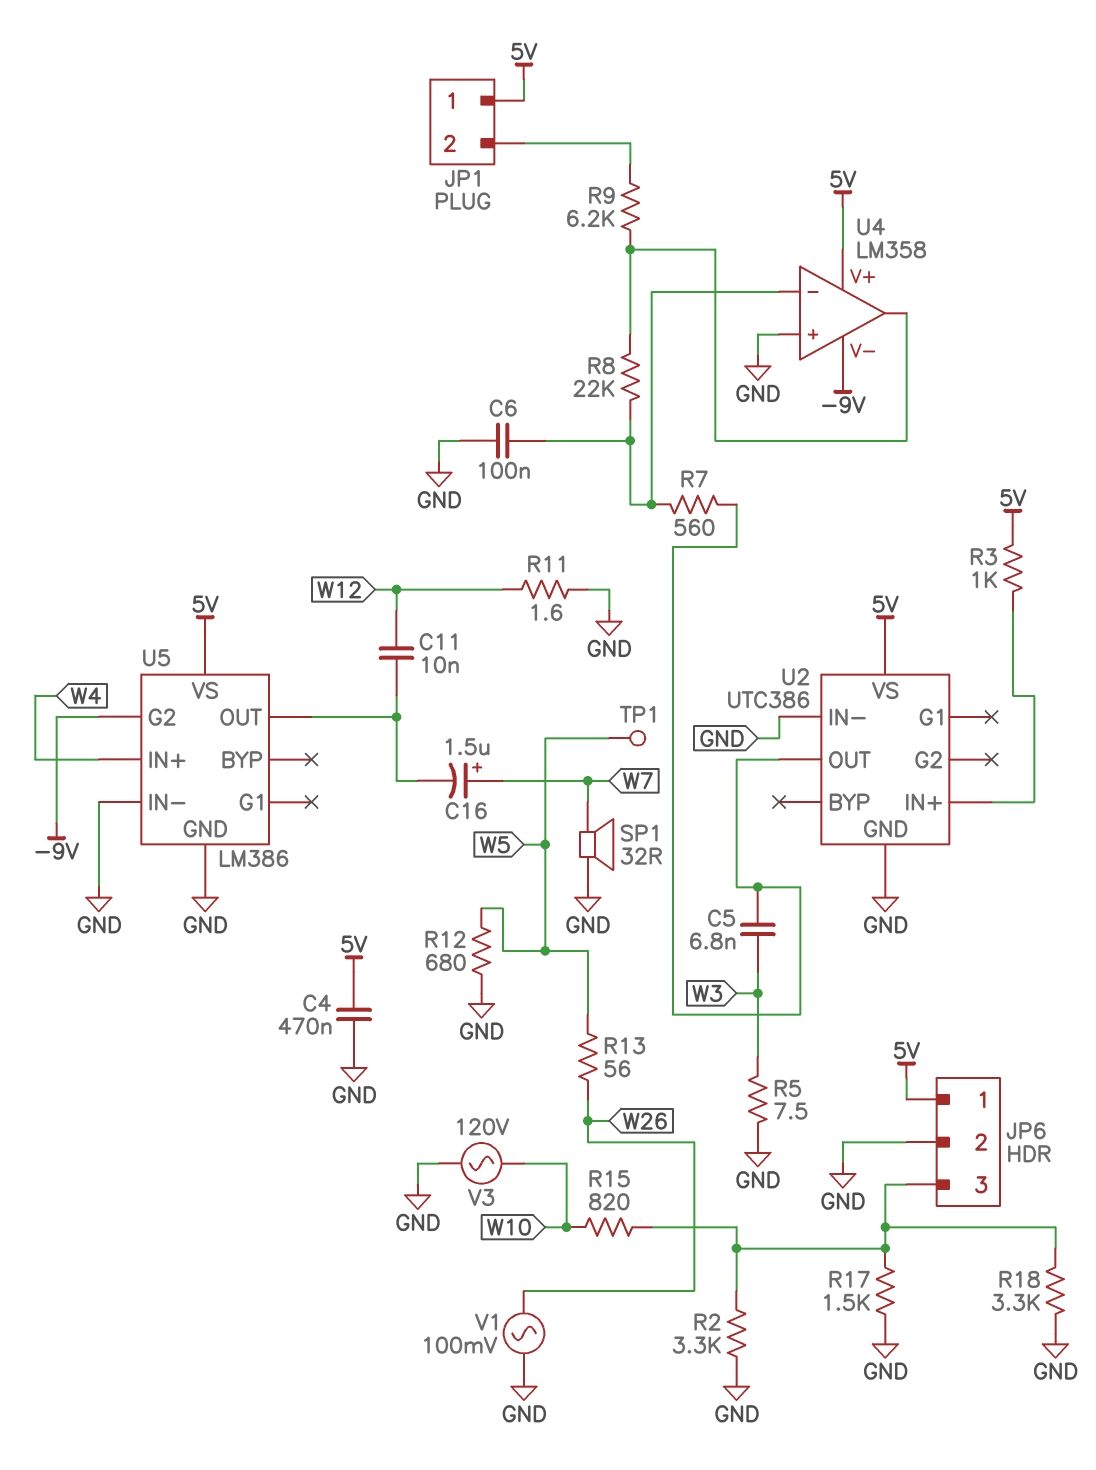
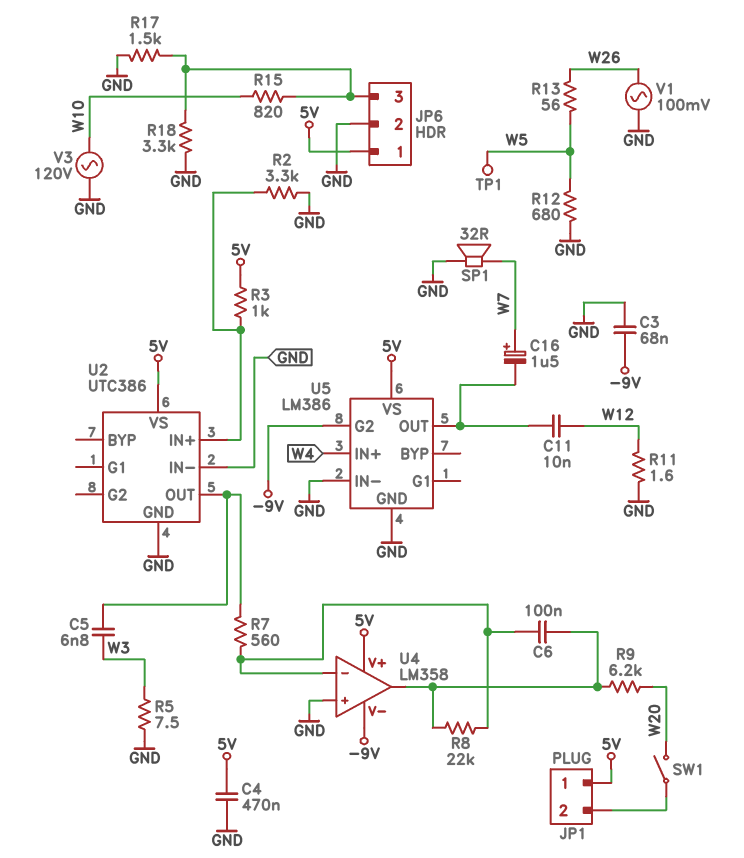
C3: none -> 68nF (-9V, GND)
C6: 100nF (GND, U4/in-) -> 100nF (U4/in-, U4/out)
R2: 3.3k (GND, JP6/3) -> 3.3k (GND, U2/IN+)
R9: 6.2k (JP1/2, U4/out) -> 6.2k (U4/out, W20)
SW1: none -> switch (JP1/2, W20)

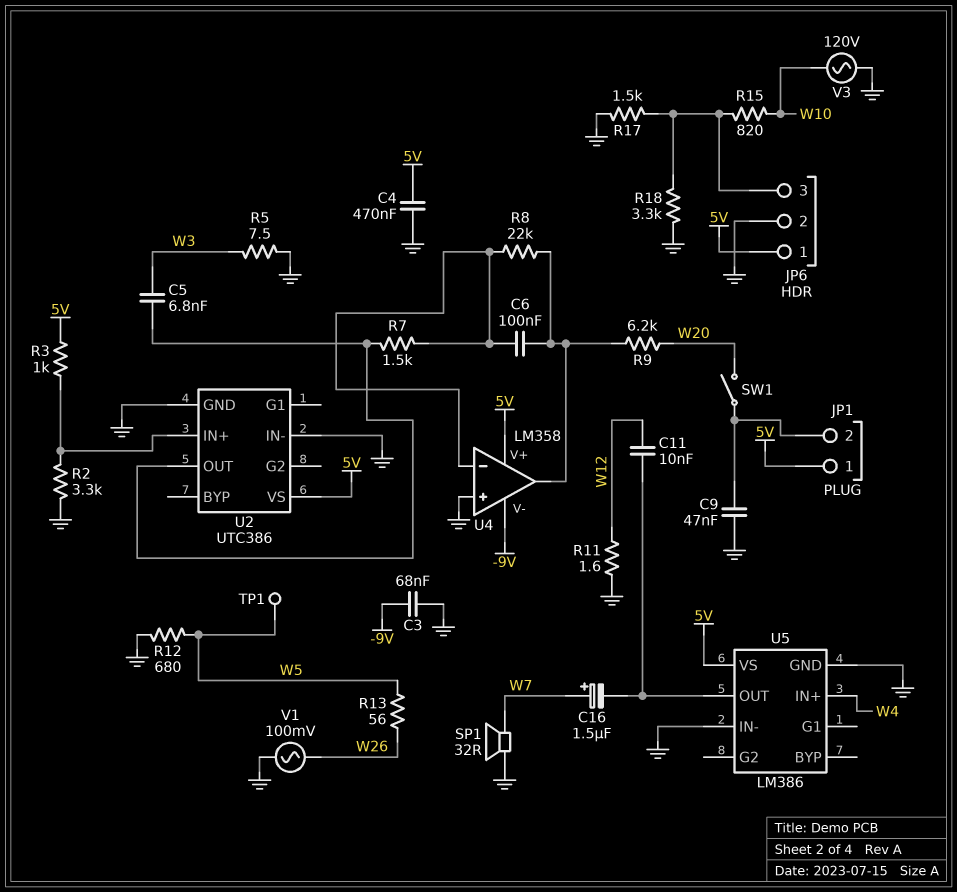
C9: none -> 47nF (GND, JP1/2)
R7: 560 (U2/OUT, U4/in-) -> 1.5k (U2/OUT, U4/in-)
U5 pin G2: -9V -> none

